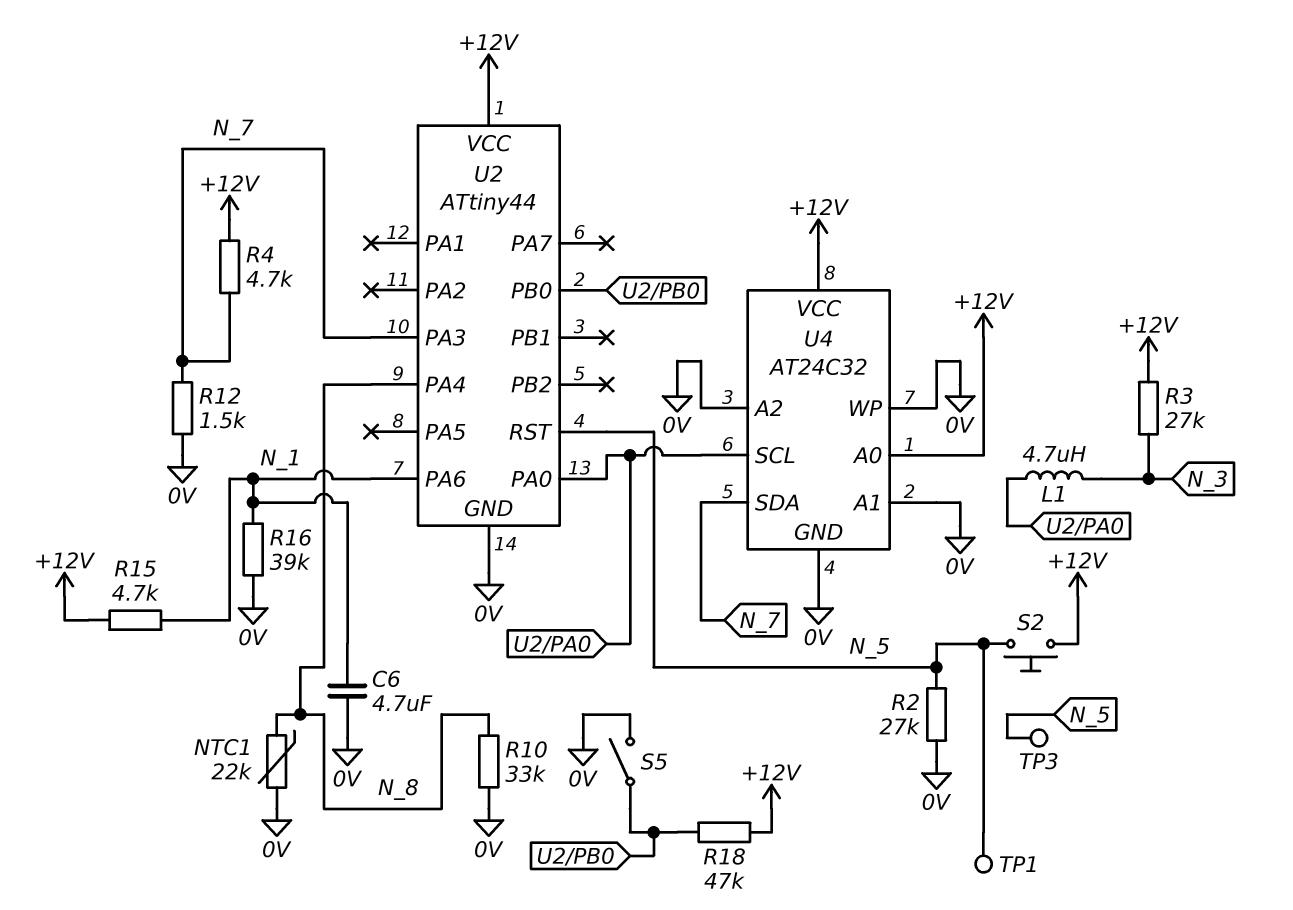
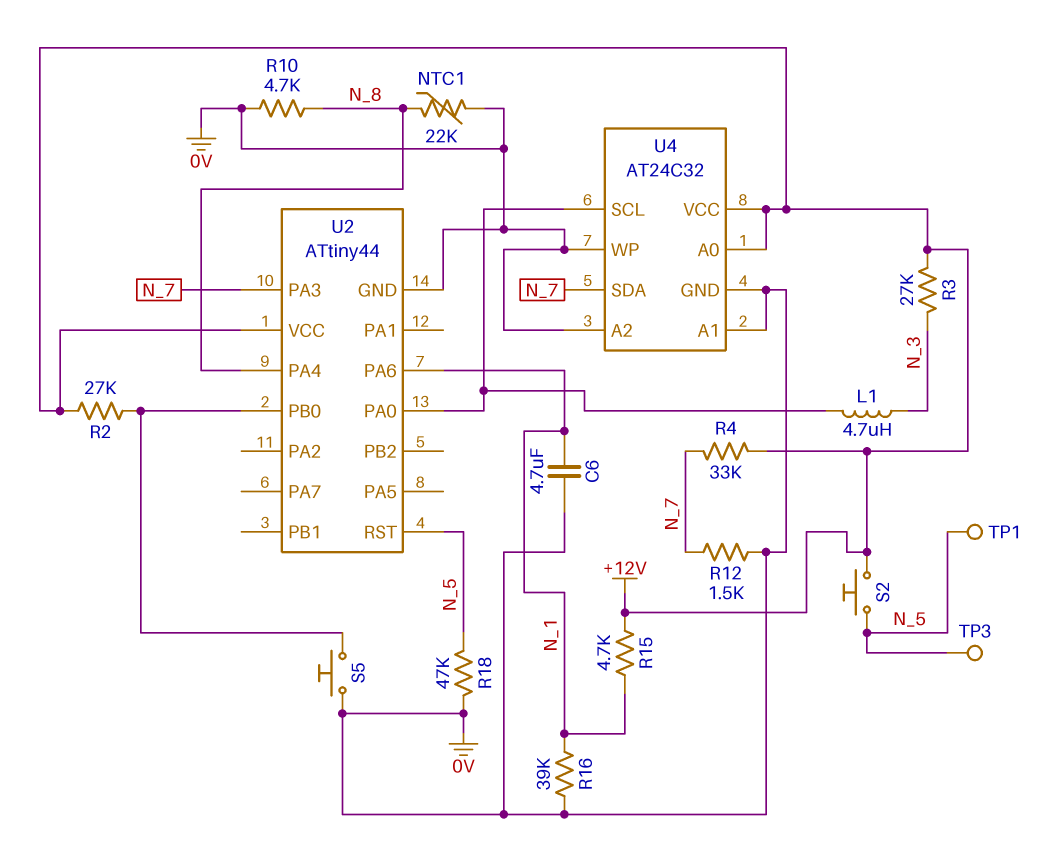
R2: 27k (0V, N_5) -> 27k (+12V, U2/PB0)
R4: 4.7k (+12V, N_7) -> 33k (+12V, N_7)
R10: 33k (0V, N_8) -> 4.7k (0V, N_8)
R18: 47k (+12V, U2/PB0) -> 47k (0V, N_5)
S5: switch (0V, U2/PB0) -> button (0V, U2/PB0)

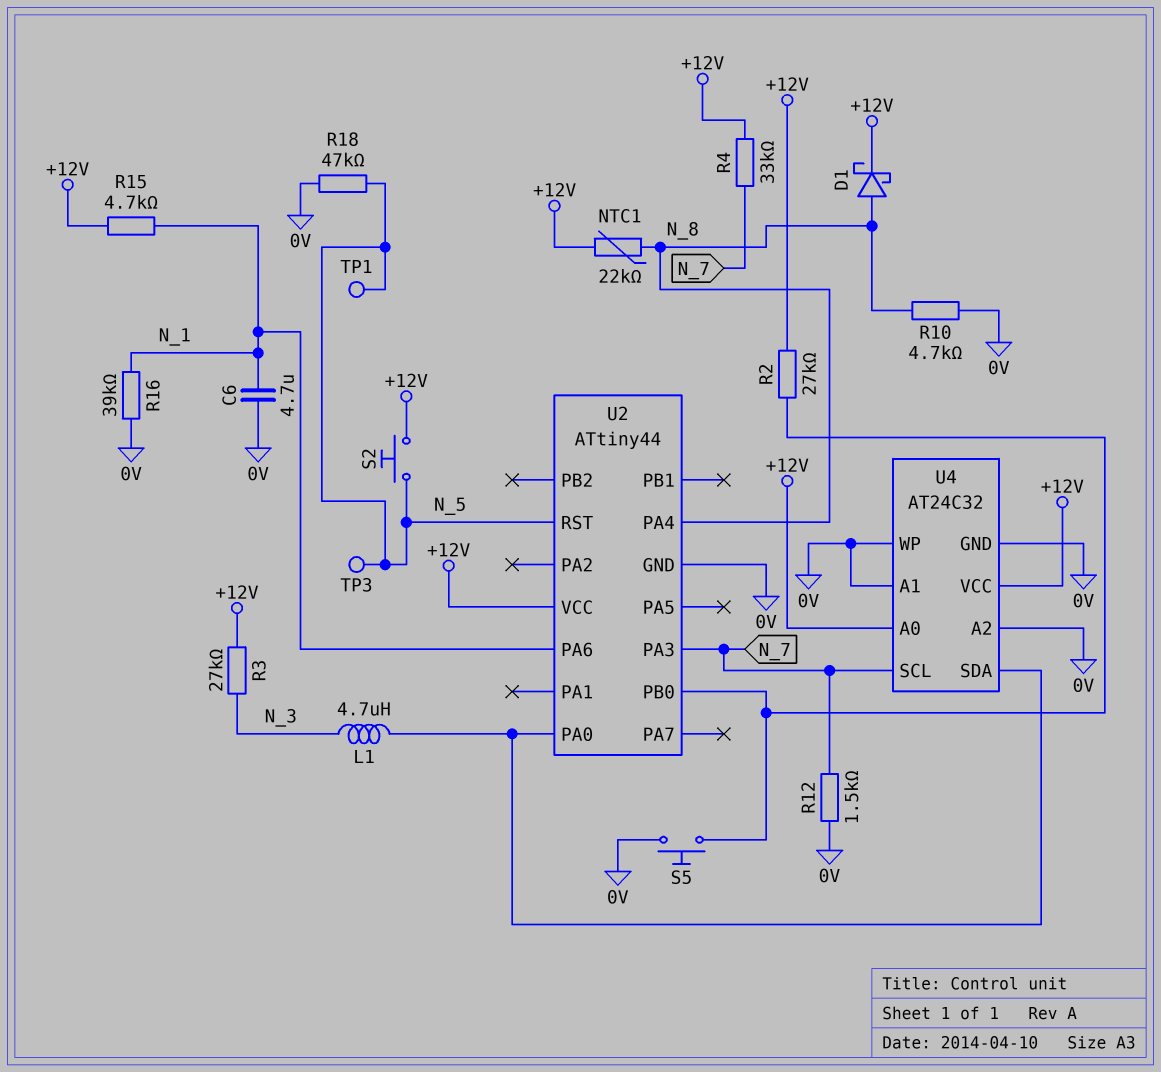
D1: none -> schottky (A N_8, K +12V)
NTC1: 22k (0V, N_8) -> 22k (+12V, N_8)
U4 pin SCL: U2/PA0 -> N_7
U4 pin SDA: N_7 -> U2/PA0

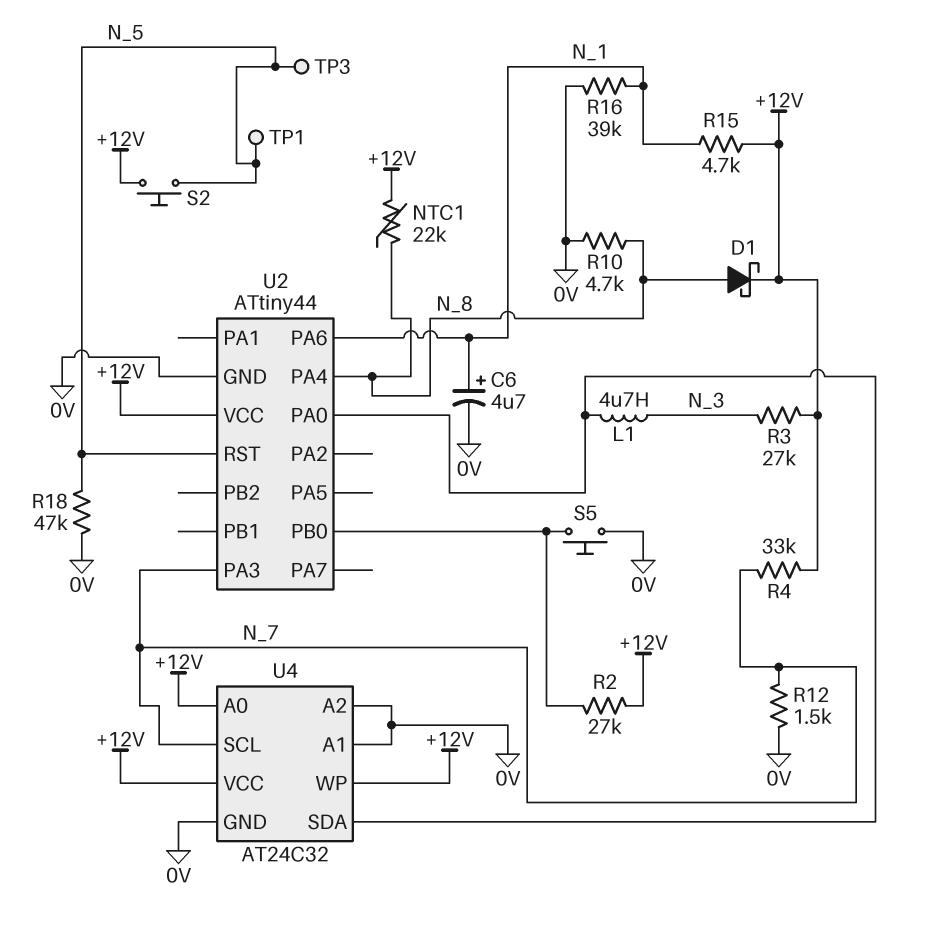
C6: 4.7uF (0V, N_1) -> 4.7uF (plus N_1, minus 0V)
U4 pin WP: 0V -> +12V

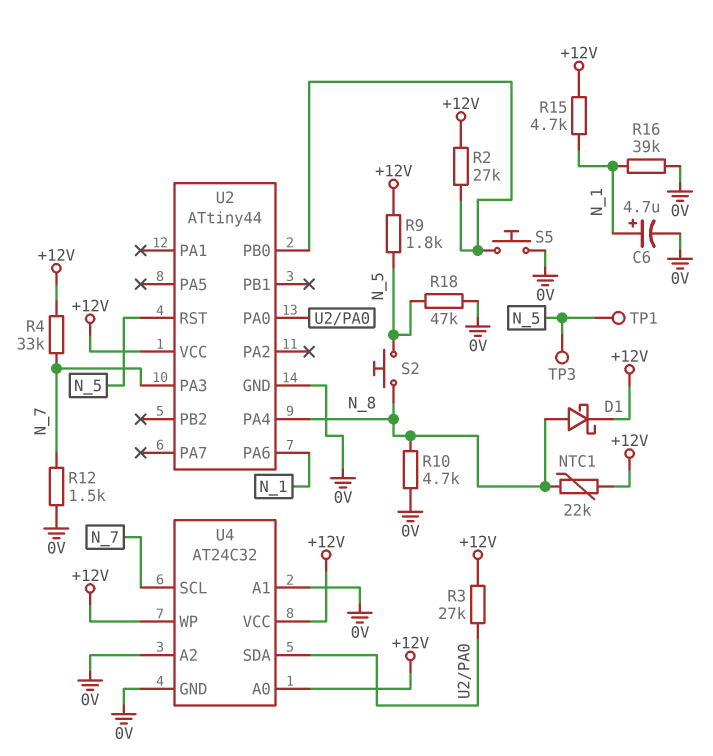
L1: 4.7uH (N_3, U2/PA0) -> none
R3: 27k (+12V, N_3) -> 27k (+12V, U2/PA0)
R9: none -> 1.8k (+12V, N_5)
S2: button (+12V, N_5) -> button (N_5, N_8)

